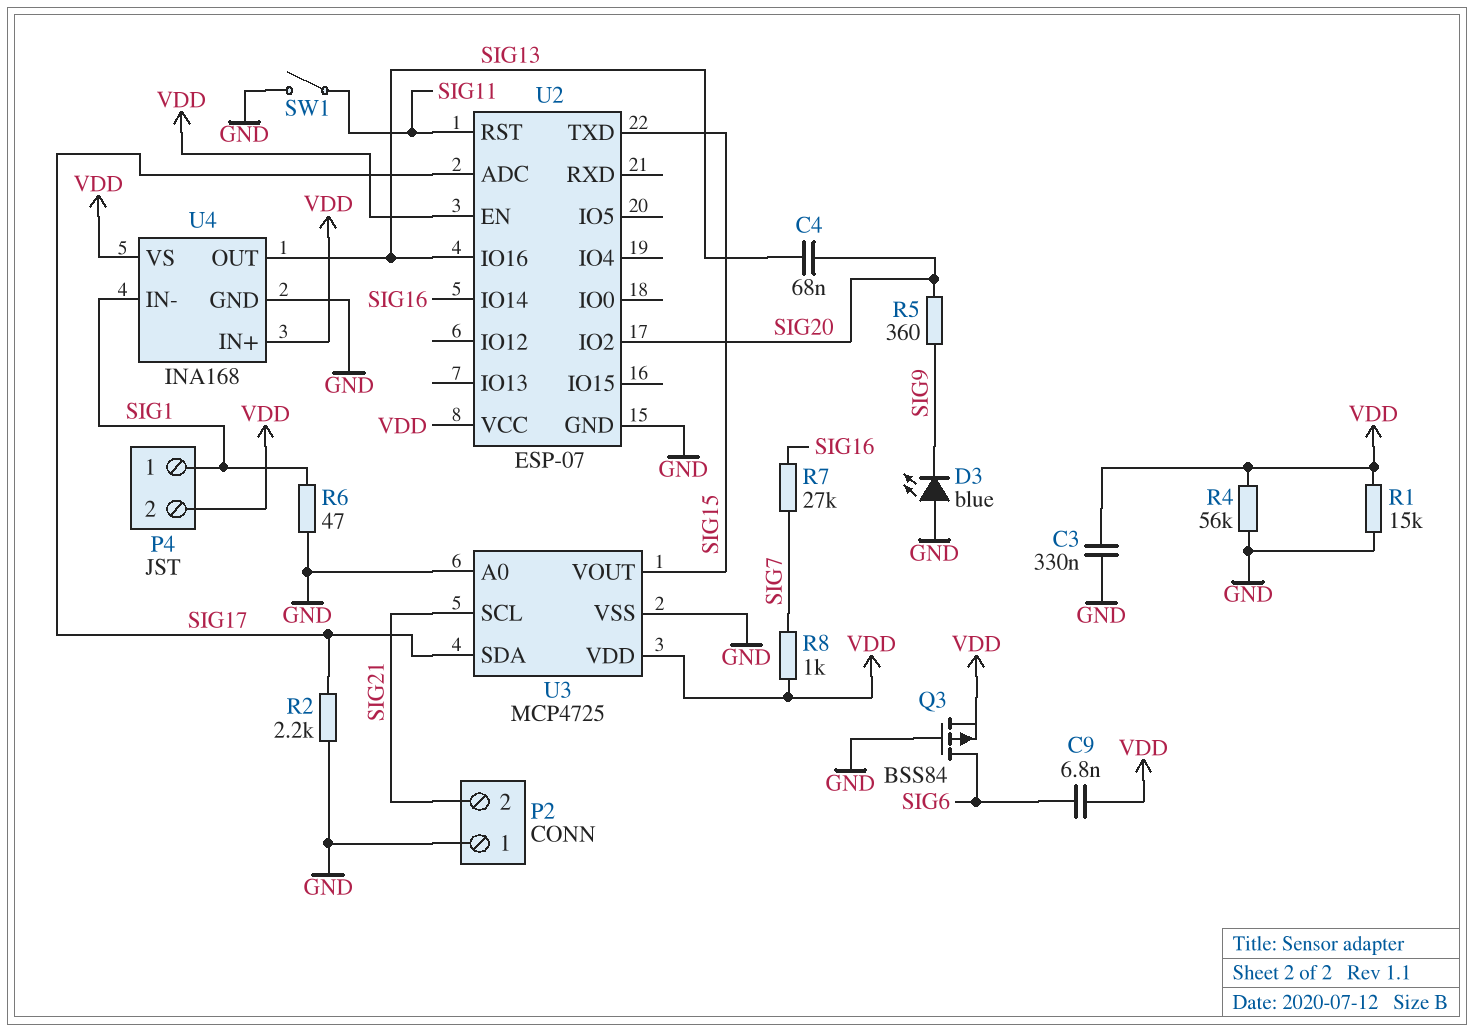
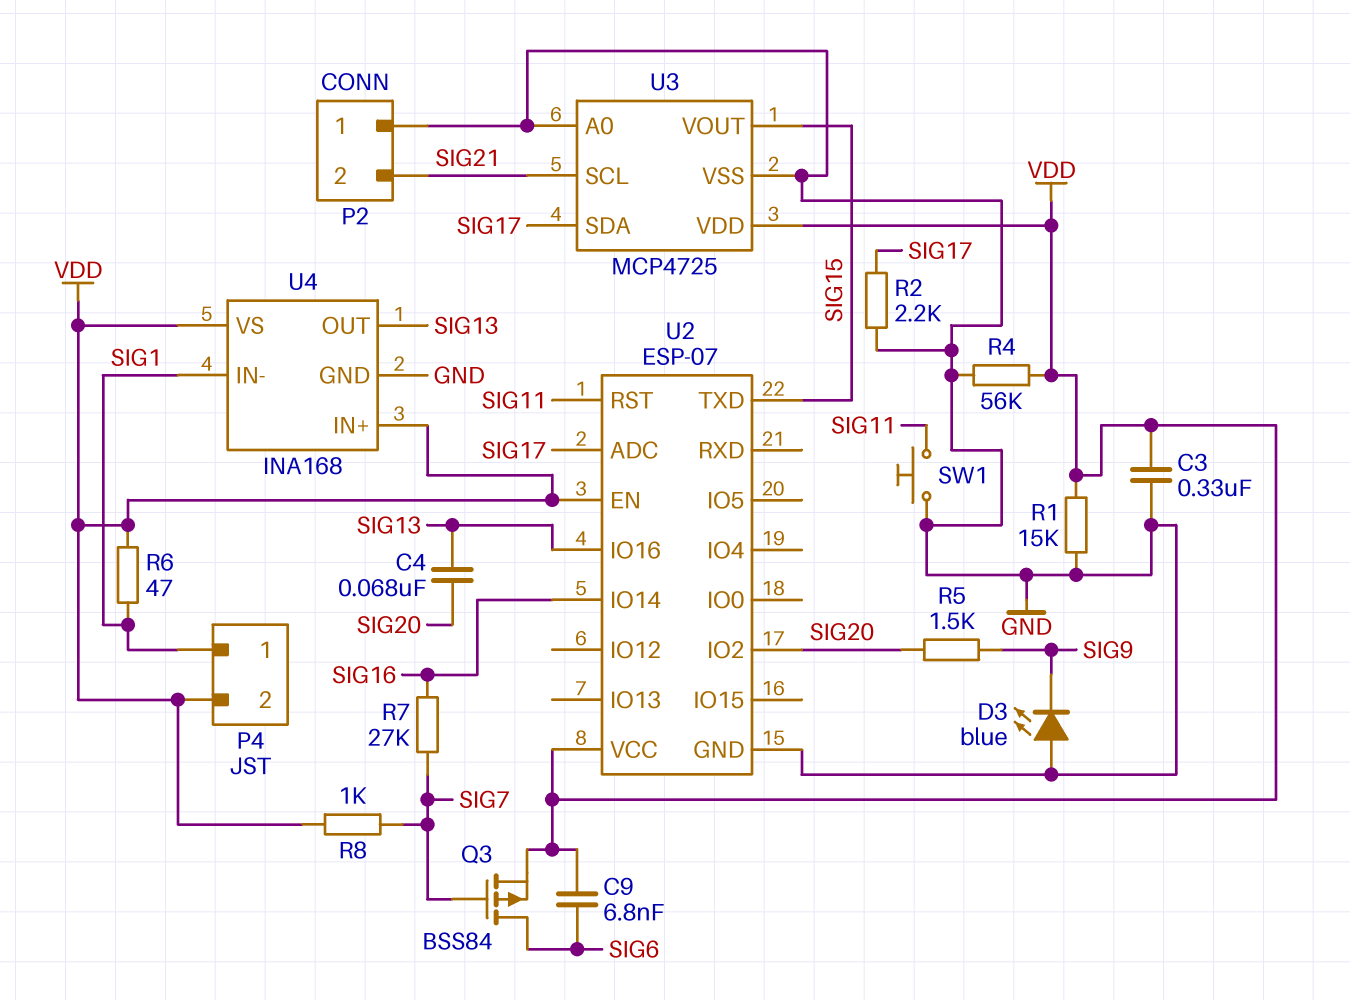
Q3: PMOS BSS84 (G GND, D SIG6, S VDD) -> PMOS BSS84 (G SIG7, D SIG6, S VDD)
R5: 360 (SIG9, SIG20) -> 1.5k (SIG9, SIG20)
R6: 47 (GND, SIG1) -> 47 (SIG1, VDD)
SW1: switch (GND, SIG11) -> button (GND, SIG11)

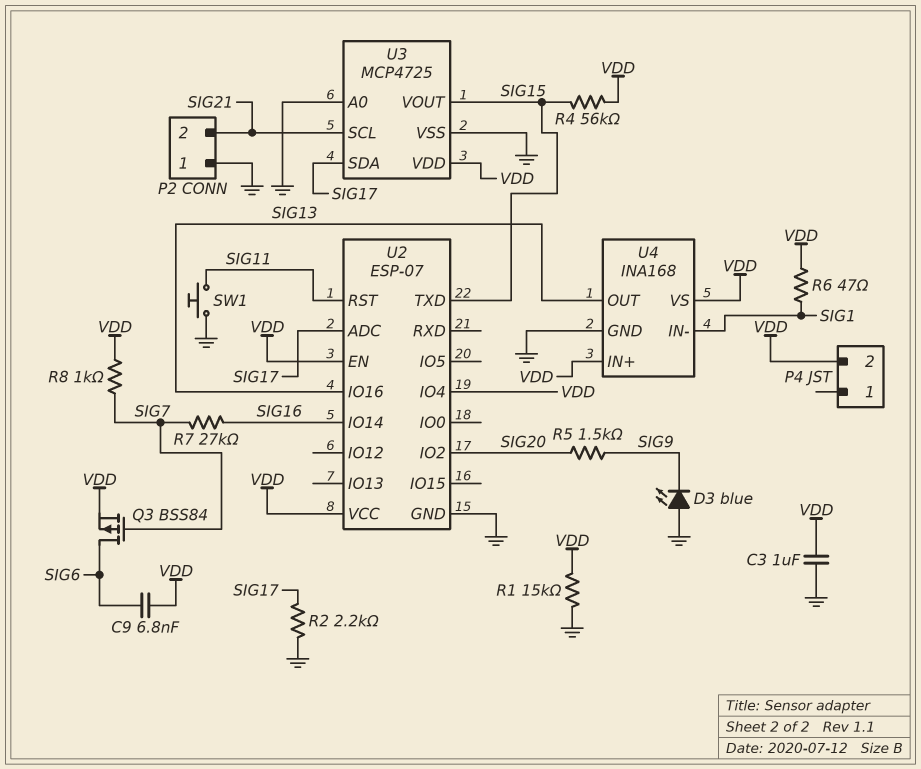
C3: 330nF (GND, VDD) -> 1uF (GND, VDD)
C4: 68nF (SIG13, SIG20) -> none
P4 pin 1: SIG1 -> none
R4: 56k (GND, VDD) -> 56k (SIG15, VDD)
U2 pin IO4: none -> VDD

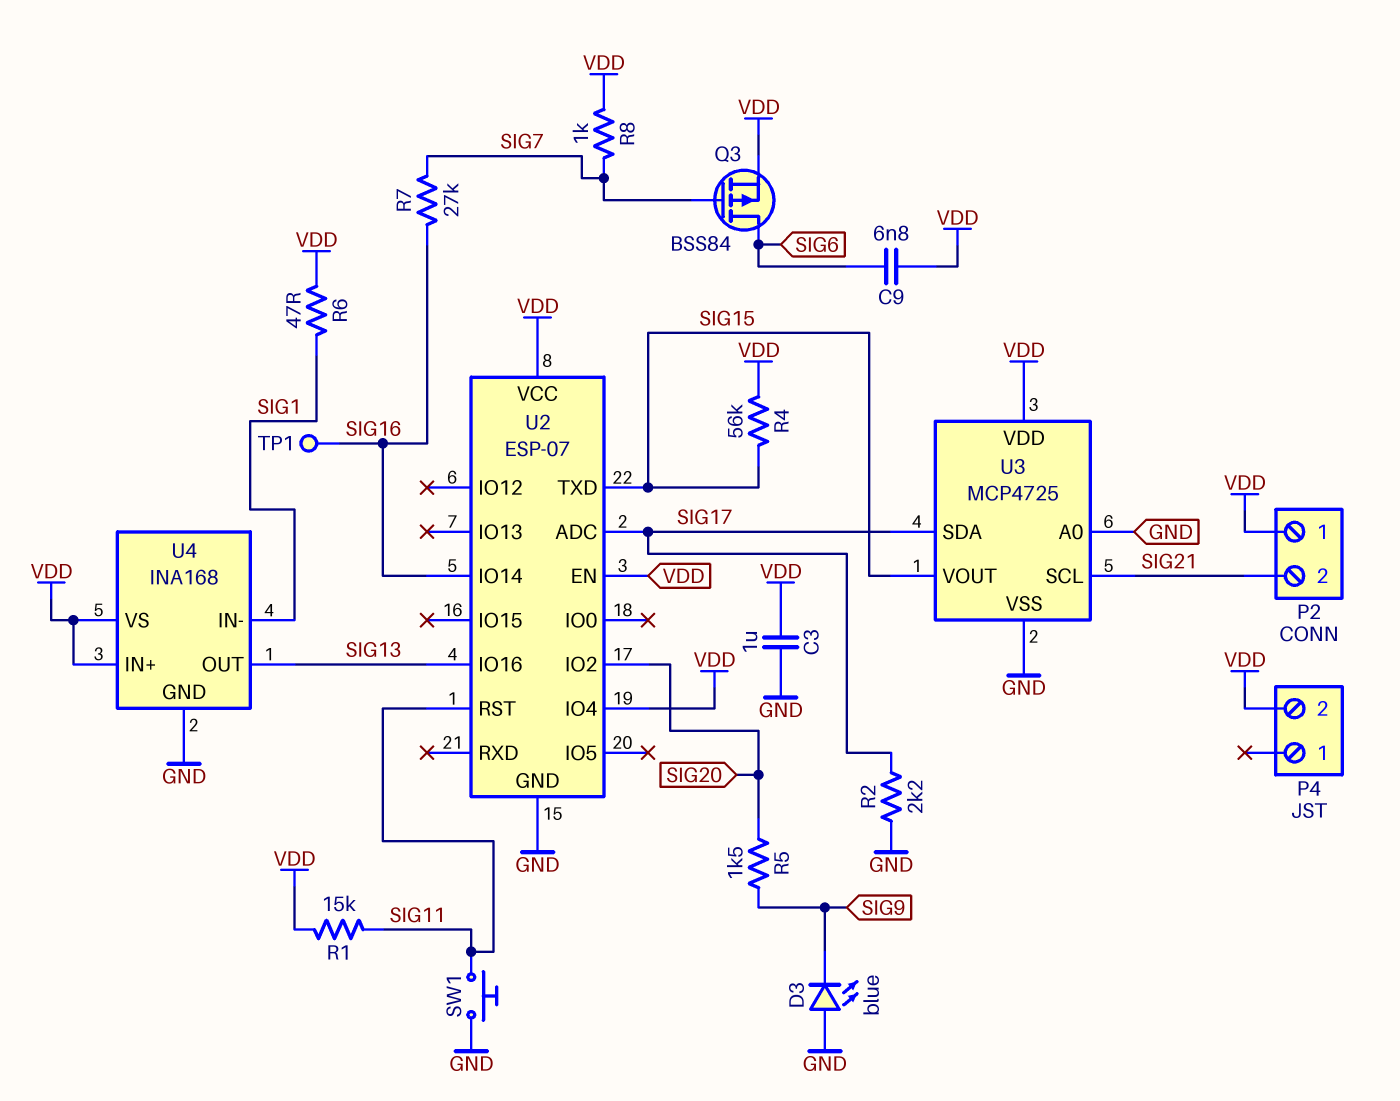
P2 pin 1: GND -> VDD
R1: 15k (GND, VDD) -> 15k (SIG11, VDD)
TP1: none -> test point (SIG16)

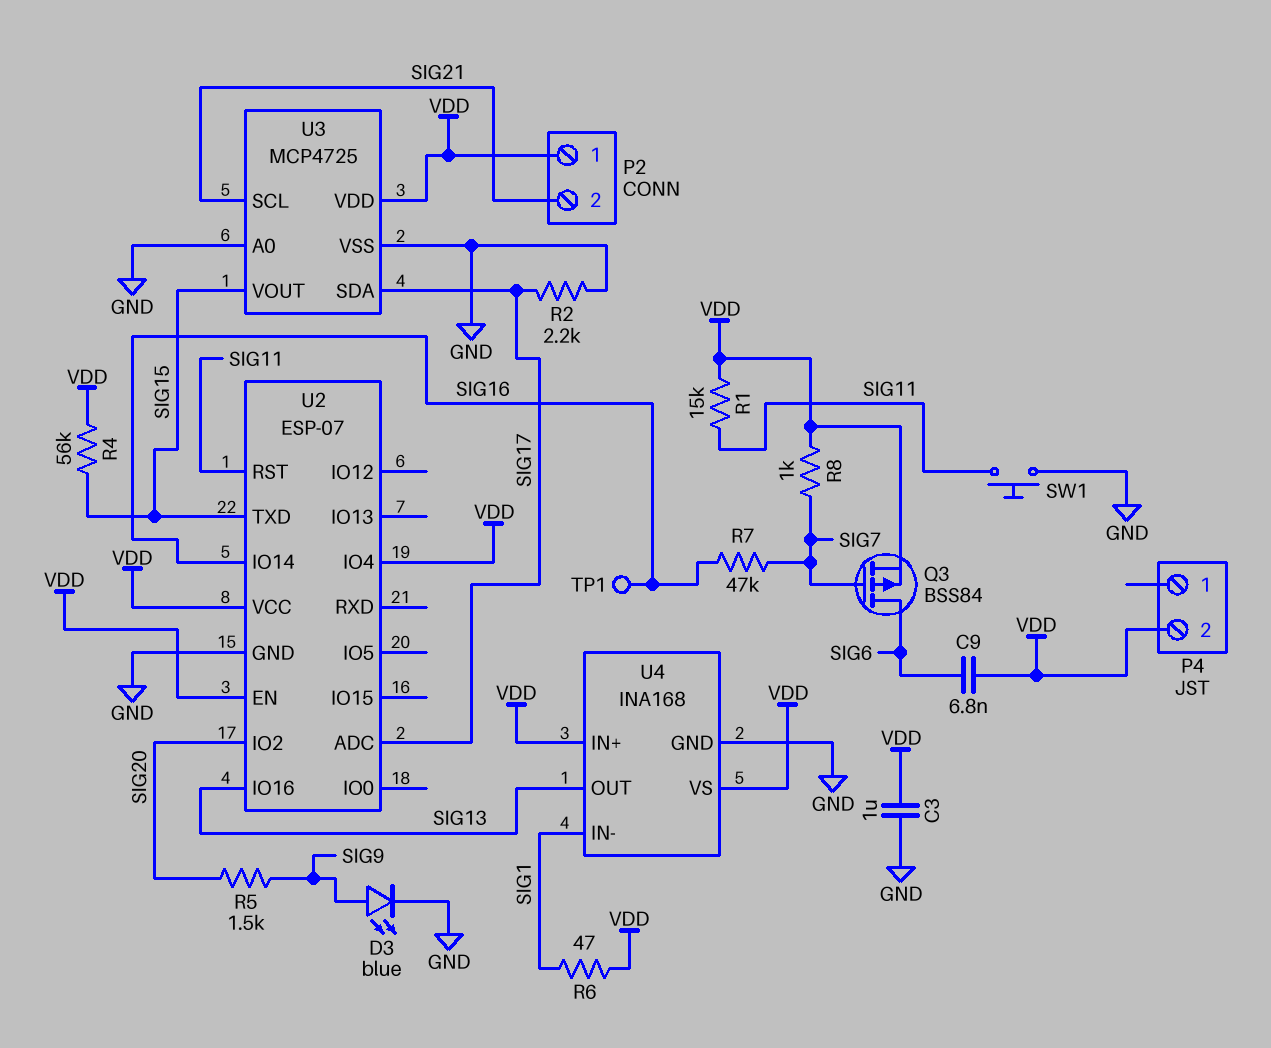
D3: LED blue (A GND, K SIG9) -> LED blue (A SIG9, K GND)
R7: 27k (SIG7, SIG16) -> 47k (SIG7, SIG16)

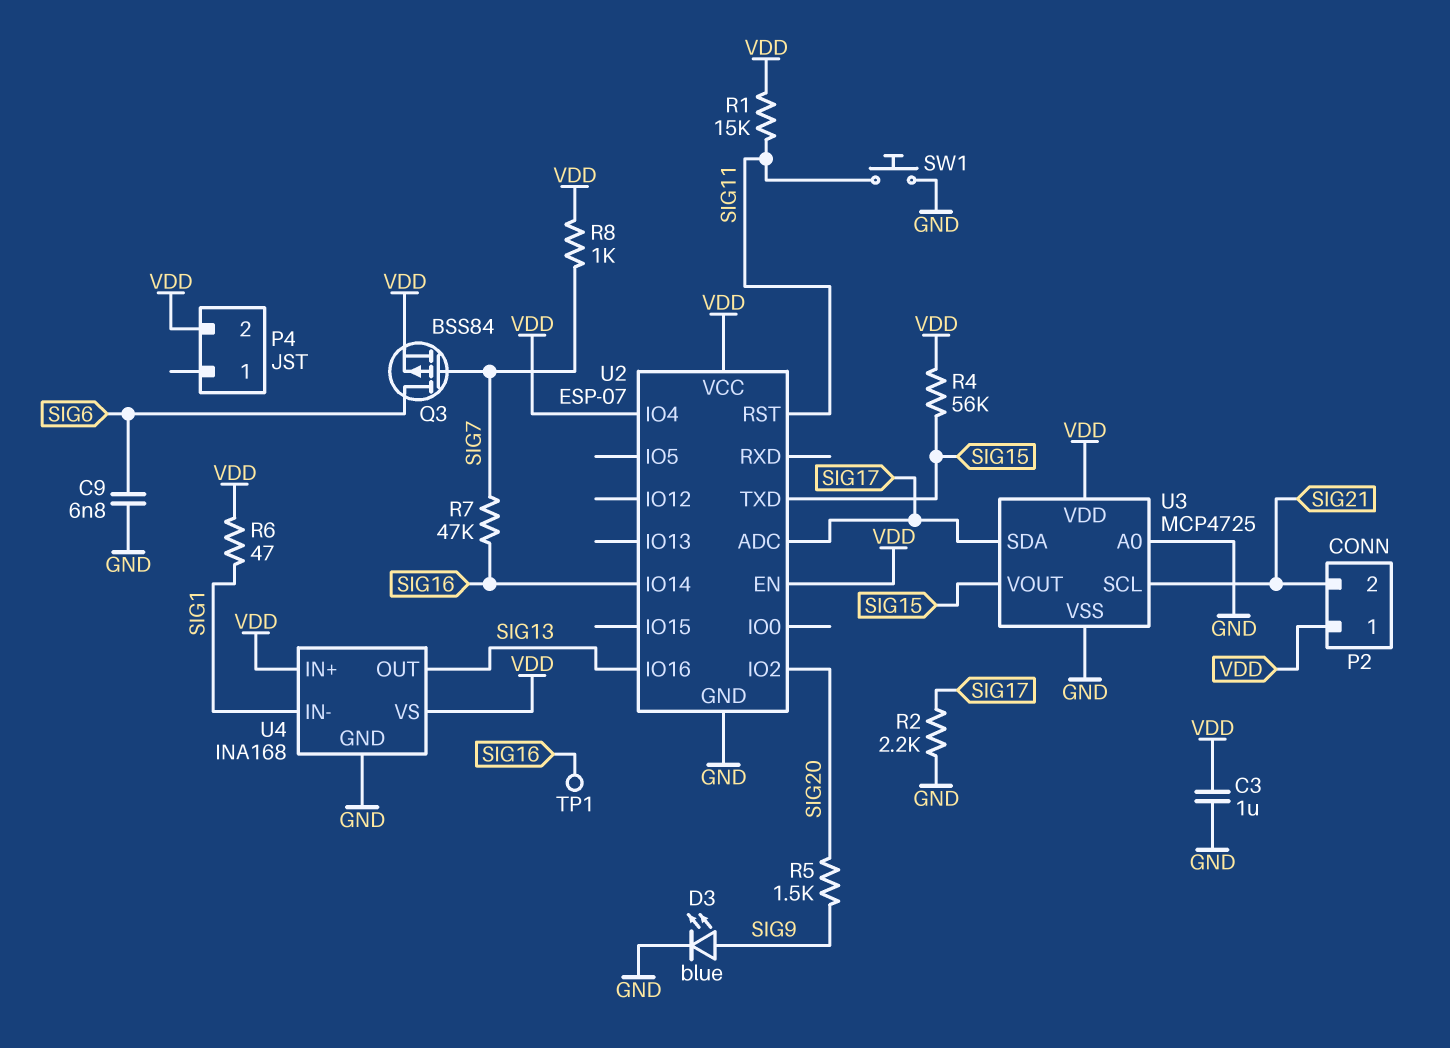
C9: 6.8nF (SIG6, VDD) -> 6.8nF (GND, SIG6)

